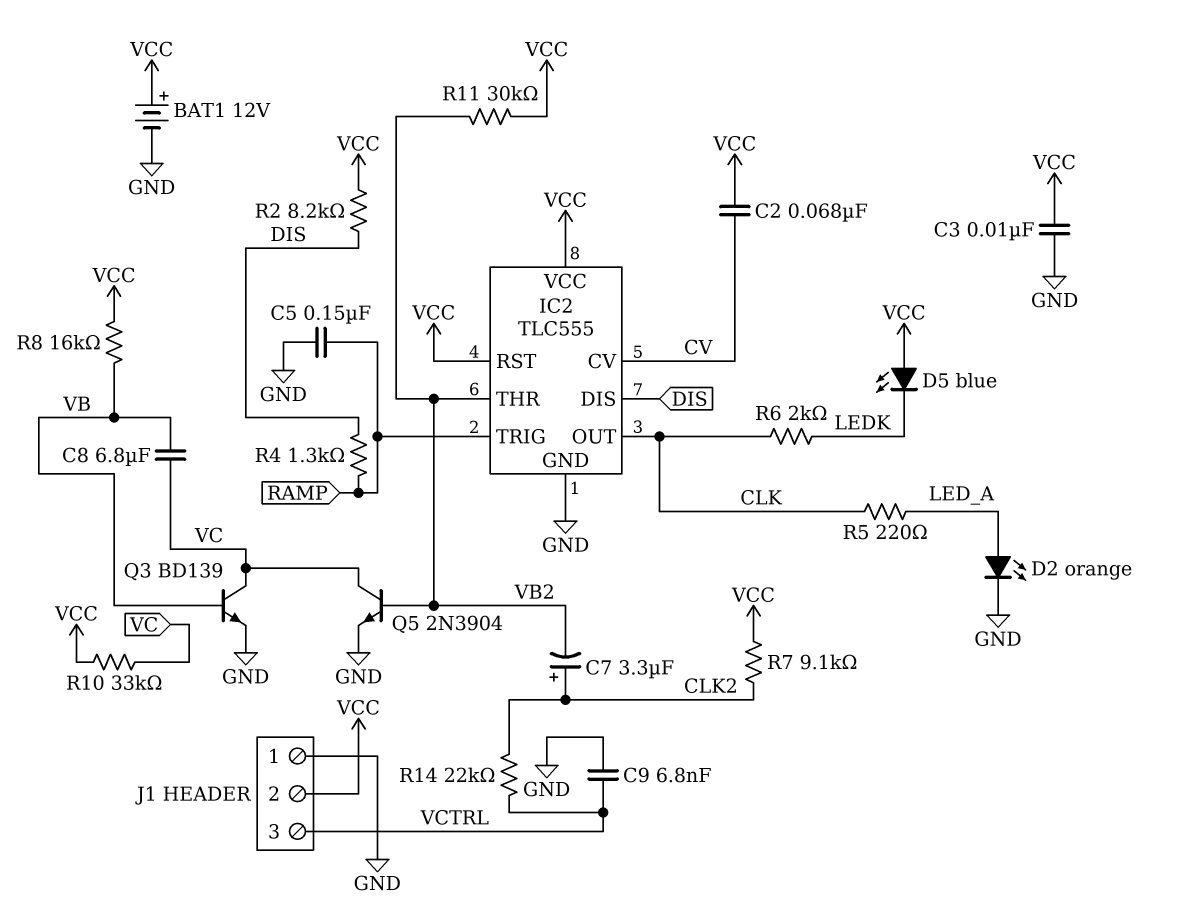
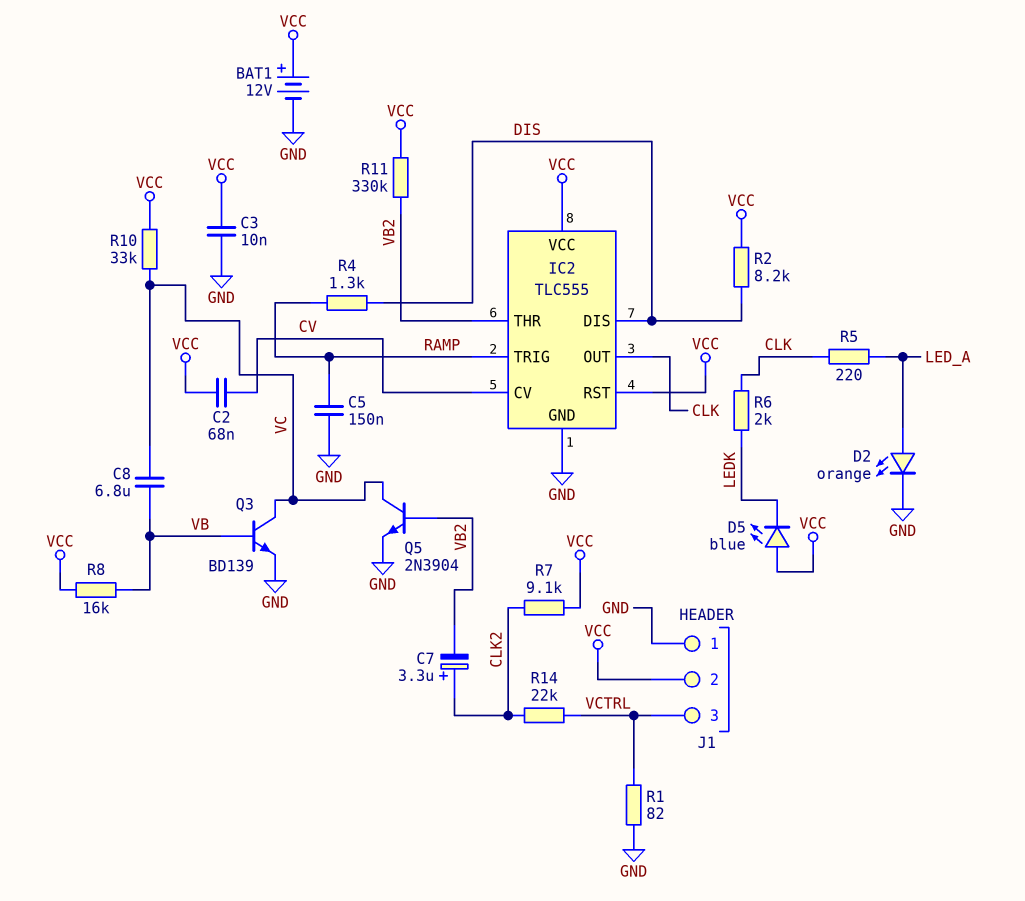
C9: 6.8nF (GND, VCTRL) -> none
R1: none -> 82 (GND, VCTRL)
R11: 30k (VB2, VCC) -> 330k (VB2, VCC)

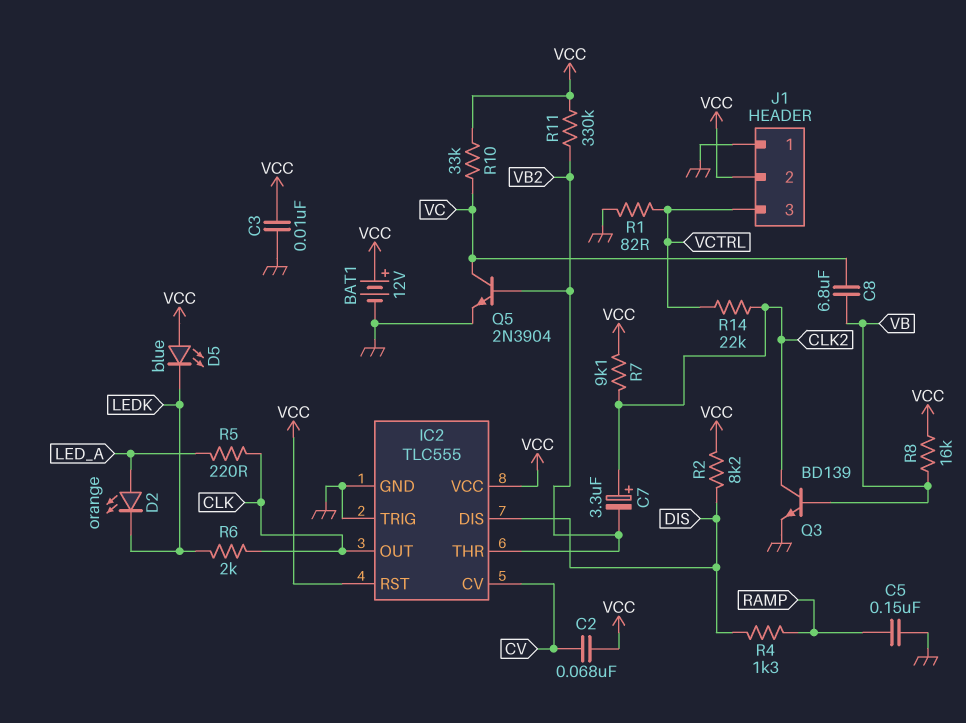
D2: LED orange (A LED_A, K GND) -> LED orange (A LED_A, K LEDK)
IC2 pin TRIG: RAMP -> GND
Q3: NPN BD139 (B VB, C VC, E GND) -> NPN BD139 (B VB, C CLK2, E GND)

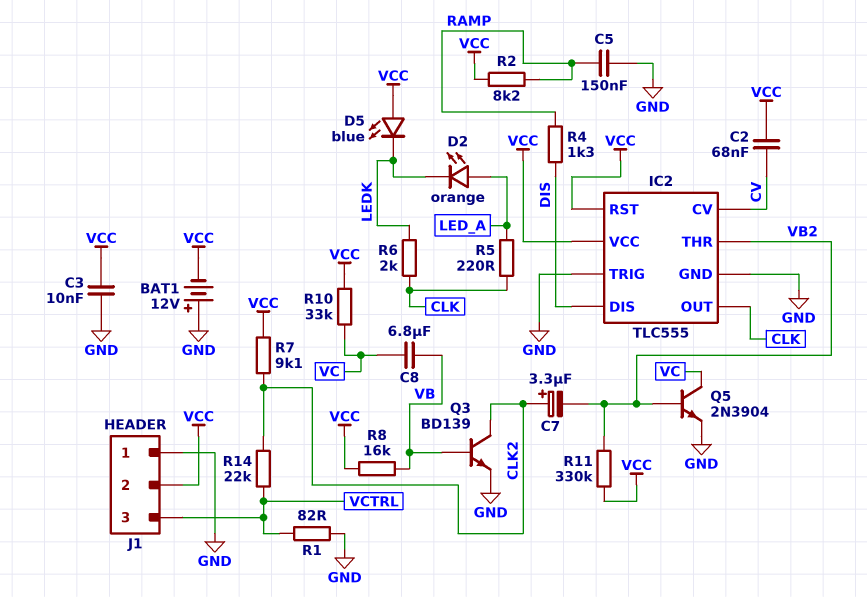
BAT1: 12V (plus VCC, minus GND) -> 12V (plus GND, minus VCC)
R2: 8.2k (DIS, VCC) -> 8.2k (RAMP, VCC)

